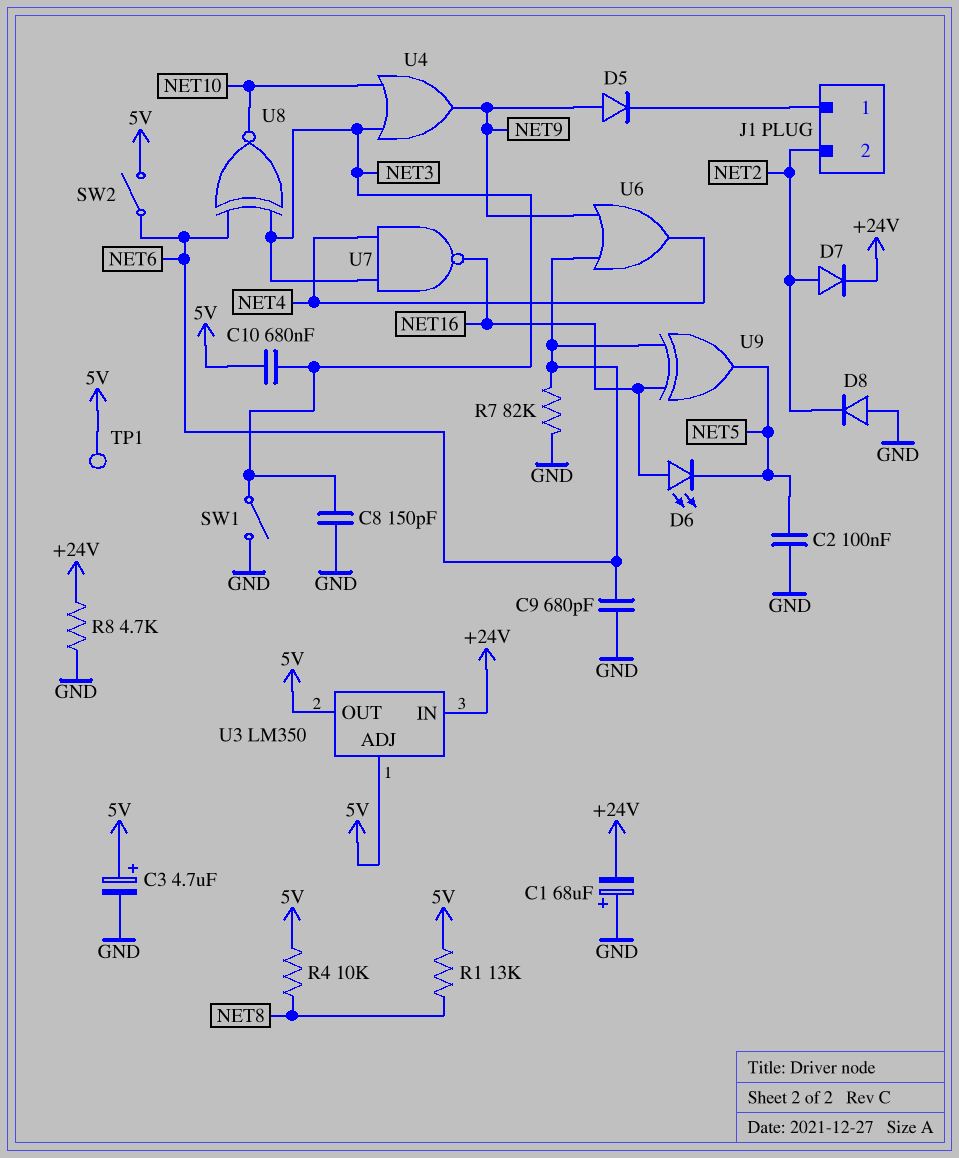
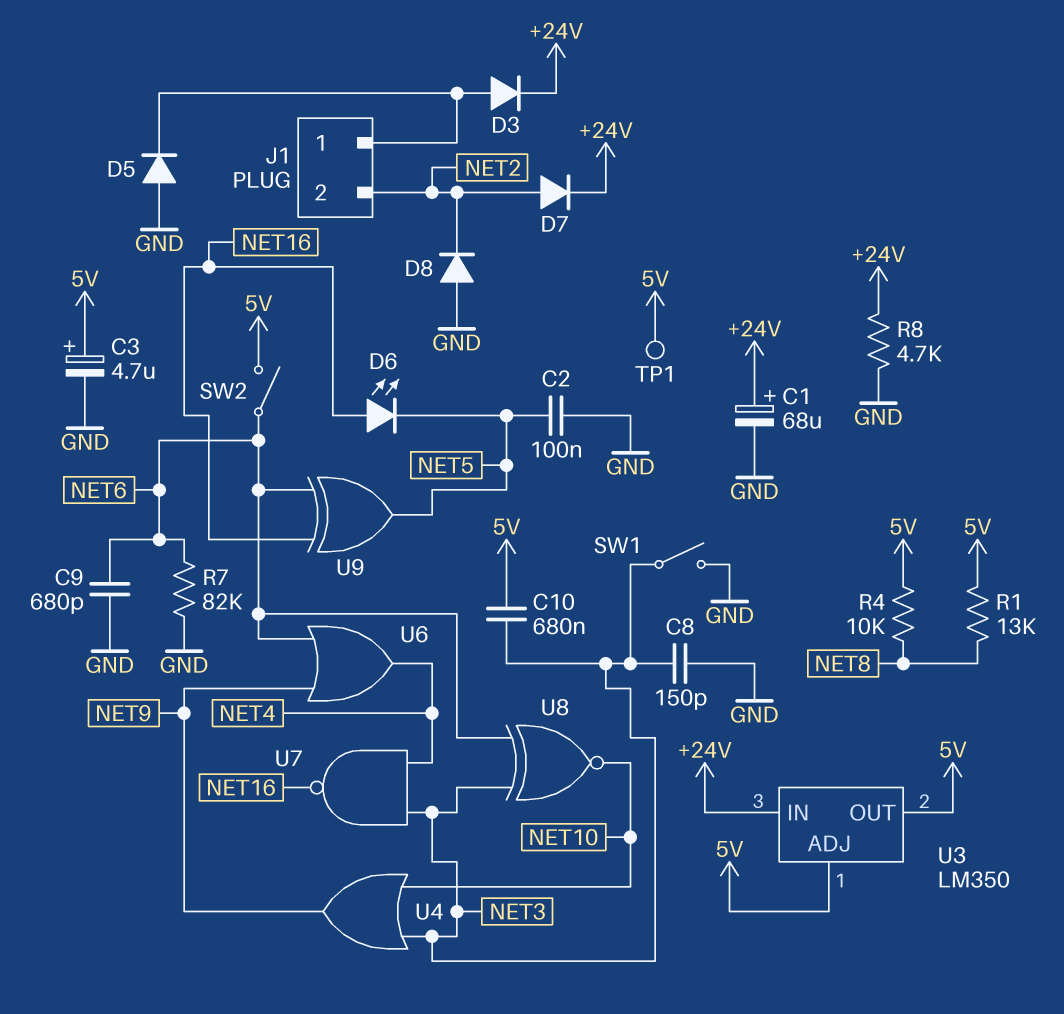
C1: 68uF (plus GND, minus +24V) -> 68uF (plus +24V, minus GND)
D3: none -> diode (A J1/1, K +24V)
D5: diode (A NET9, K J1/1) -> diode (A GND, K J1/1)

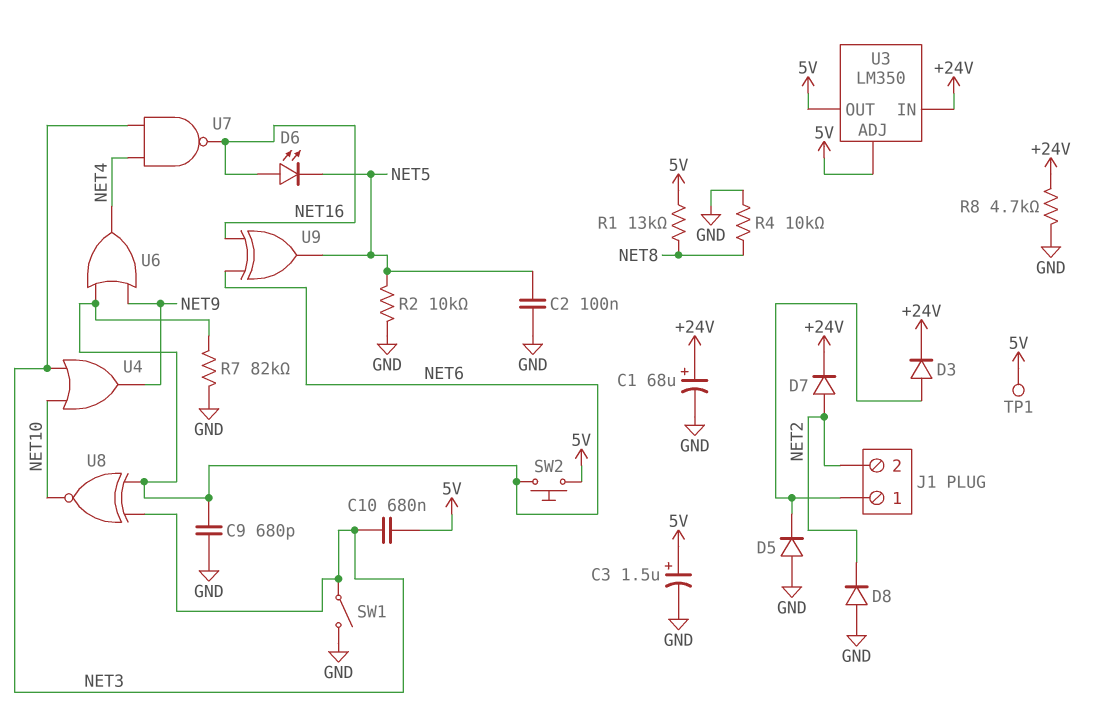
C3: 4.7uF (plus 5V, minus GND) -> 1.5uF (plus 5V, minus GND)
C8: 150pF (GND, NET3) -> none
R2: none -> 10k (GND, NET5)
R4: 10k (5V, NET8) -> 10k (GND, NET8)
SW2: switch (5V, NET6) -> button (5V, NET6)

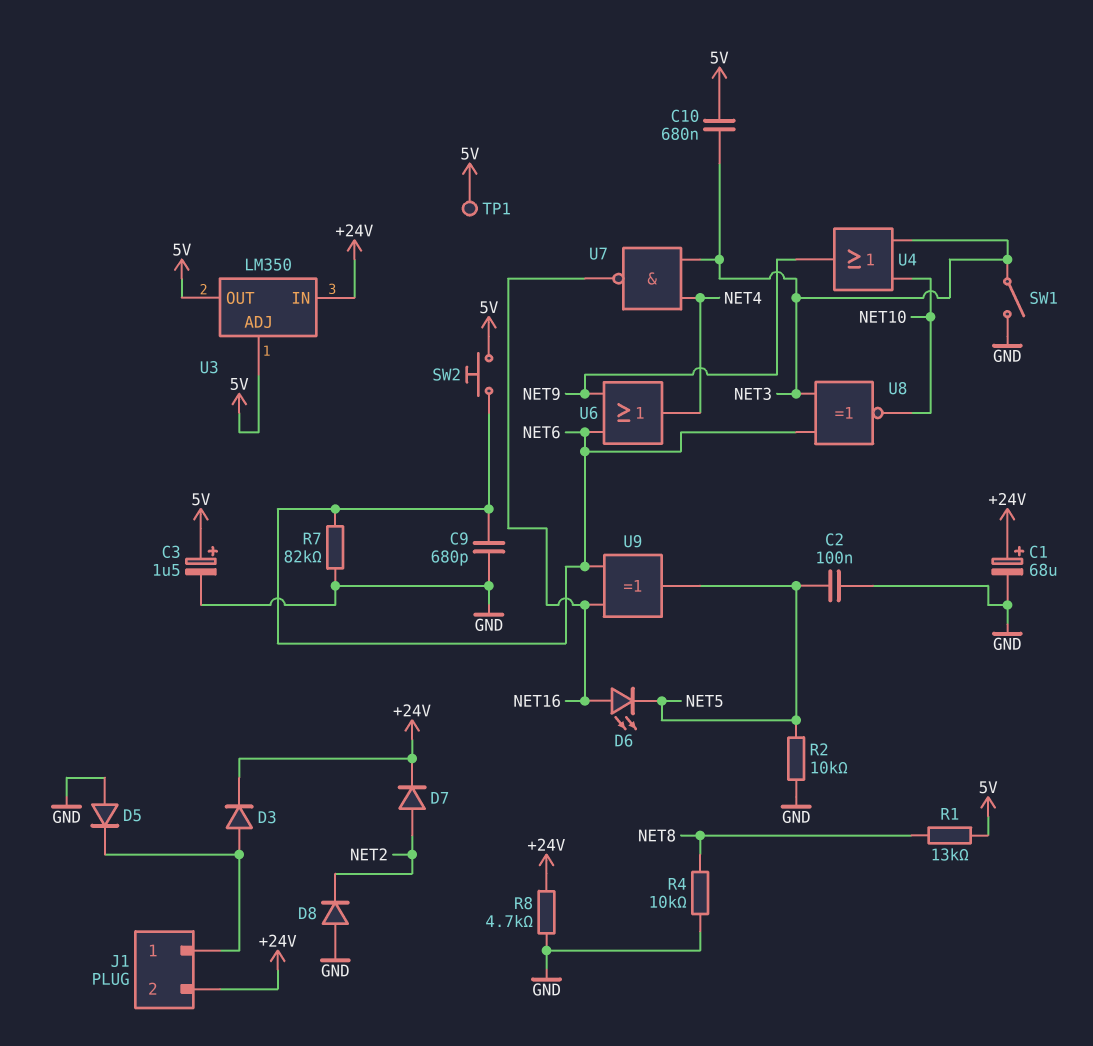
J1 pin 2: NET2 -> +24V

